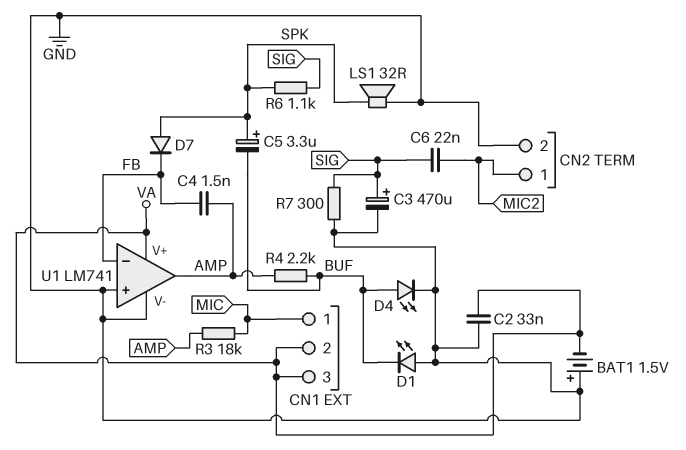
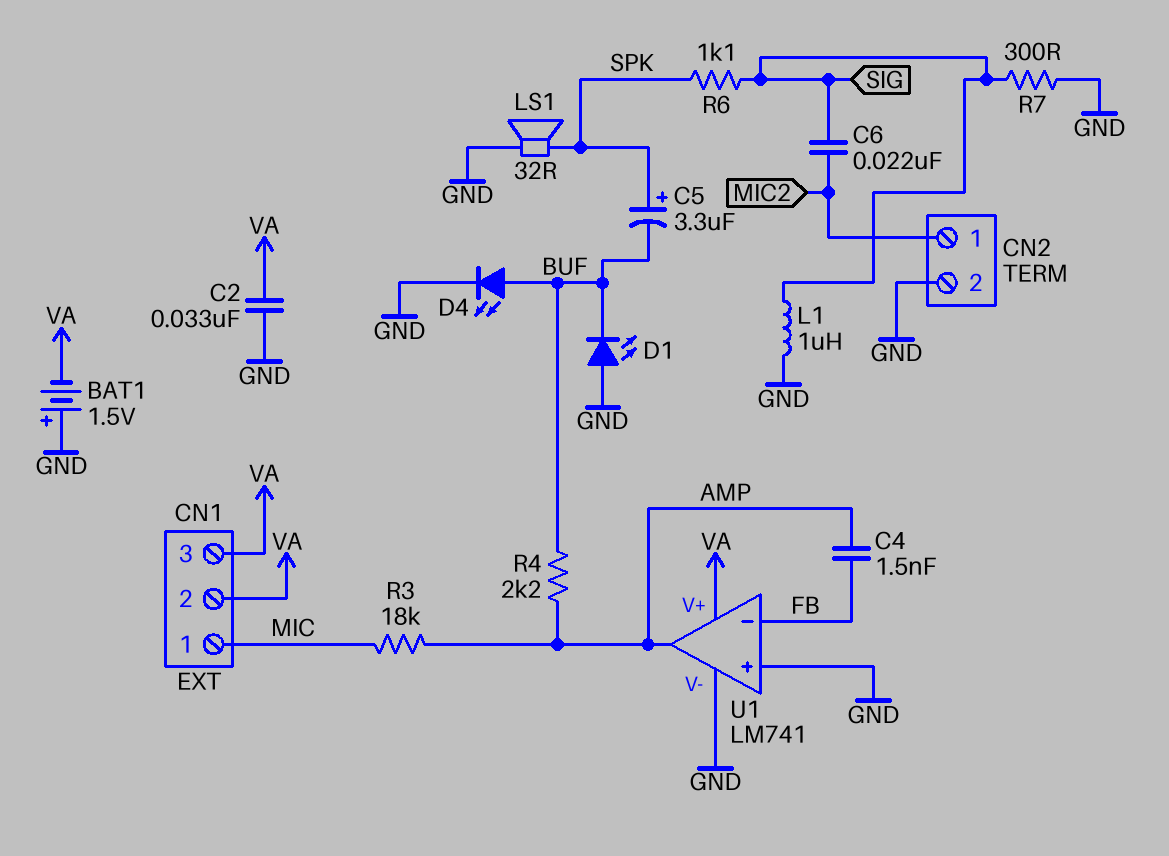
C3: 470uF (plus SIG, minus GND) -> none
D7: diode (A SPK, K FB) -> none
L1: none -> 1uH (GND, SIG)

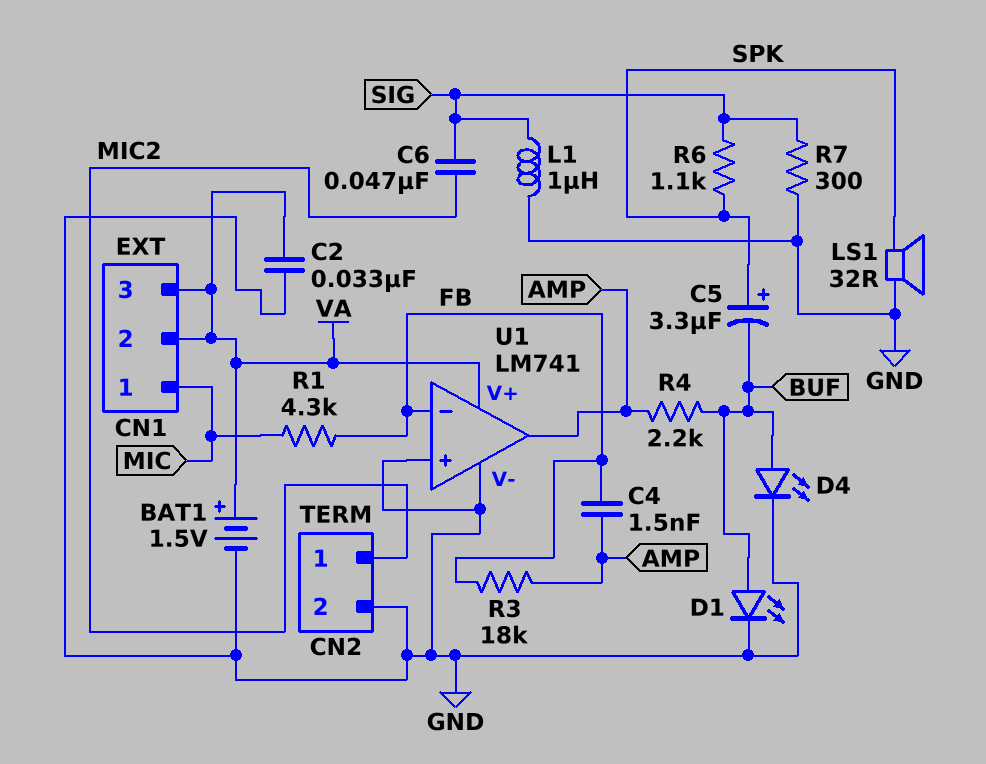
BAT1: 1.5V (plus GND, minus VA) -> 1.5V (plus VA, minus GND)
C6: 22nF (MIC2, SIG) -> 47nF (MIC2, SIG)
D1: LED (A GND, K BUF) -> LED (A BUF, K GND)
R1: none -> 4.3k (FB, MIC)
R3: 18k (AMP, MIC) -> 18k (AMP, FB)

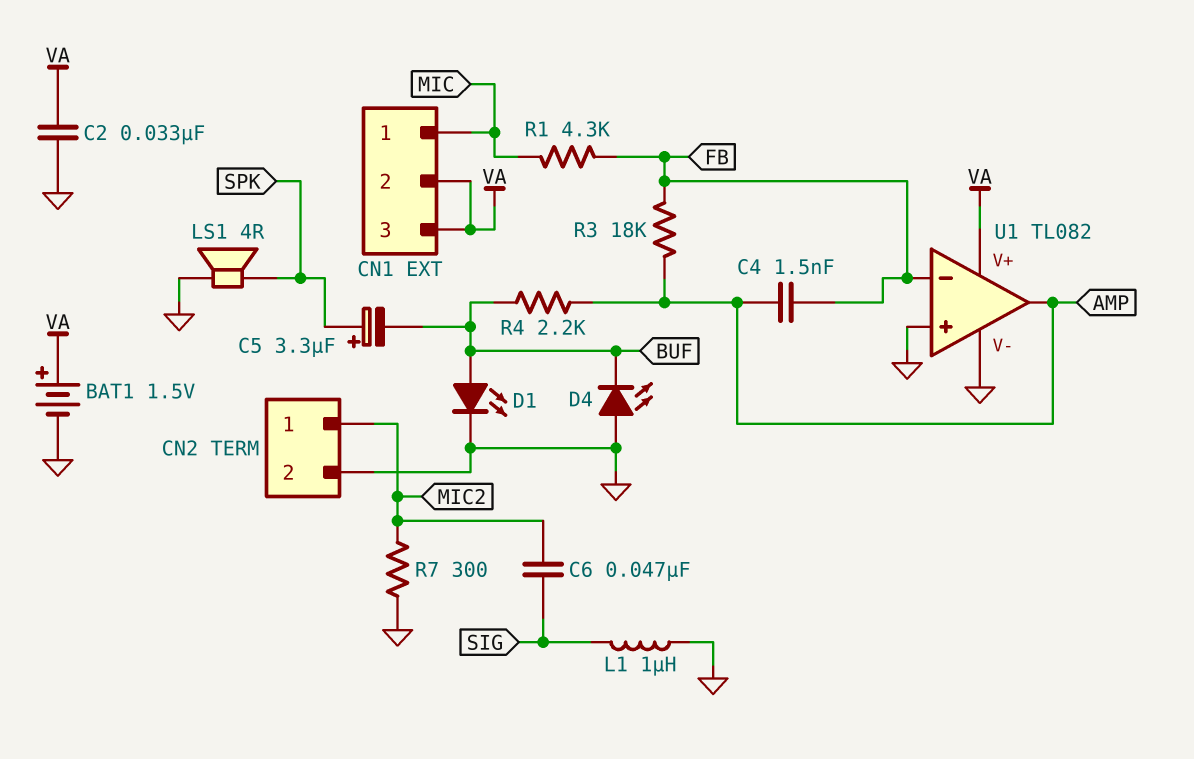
D4: LED (A BUF, K GND) -> LED (A GND, K BUF)
LS1: speaker 32R (GND, SPK) -> speaker 4R (GND, SPK)
R6: 1.1k (SIG, SPK) -> none
R7: 300 (GND, SIG) -> 300 (GND, MIC2)
U1: LM741 -> TL082

